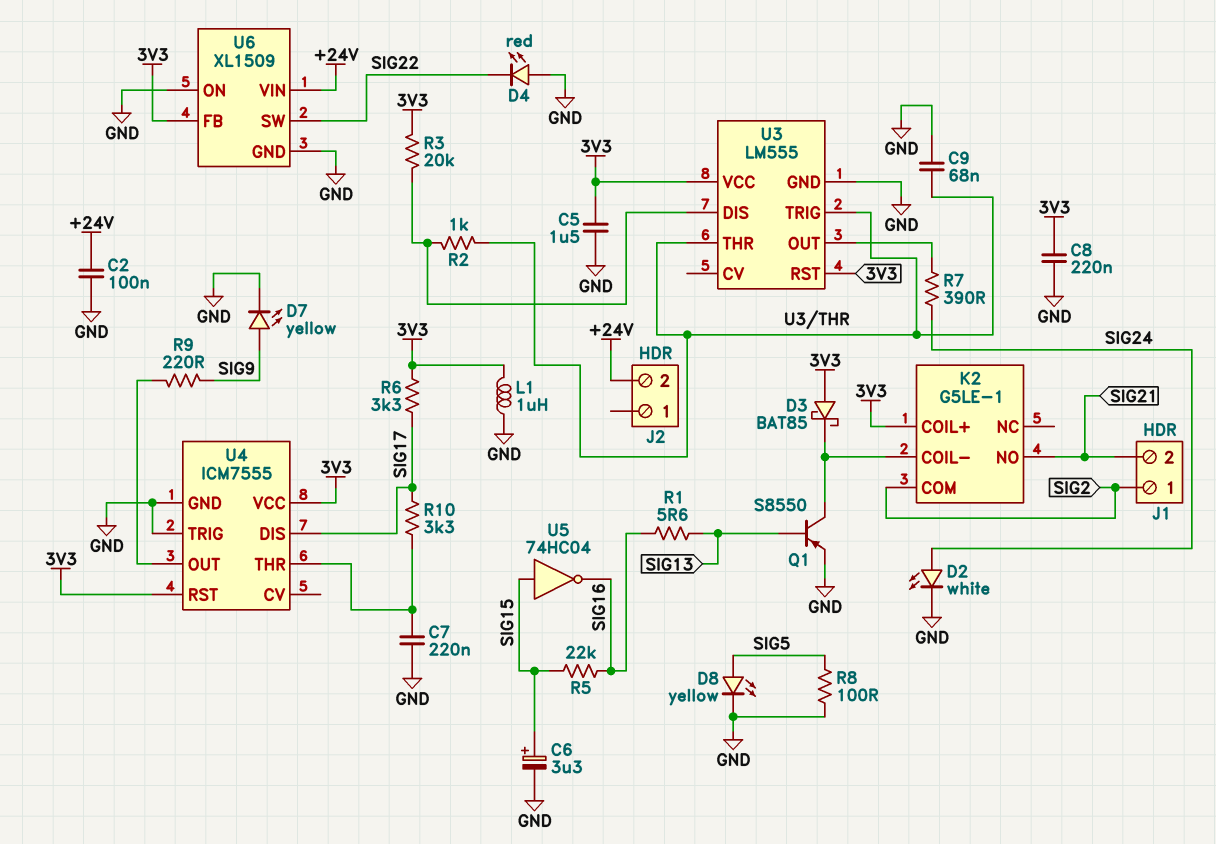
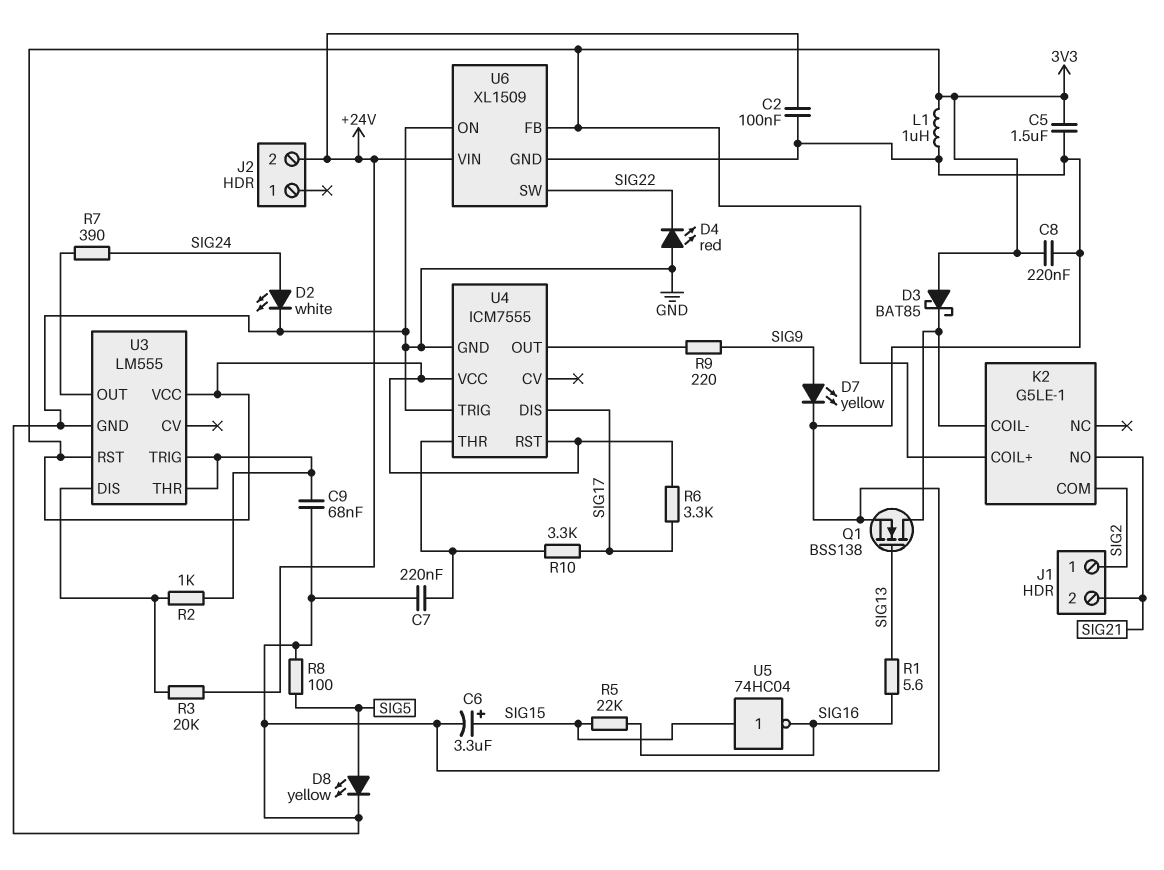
Q1: PNP S8550 (B SIG13, C K2/COIL-, E GND) -> NMOS BSS138 (G SIG13, D K2/COIL-, S GND)
R3: 20k (3V3, U3/DIS) -> 20k (+24V, U3/DIS)

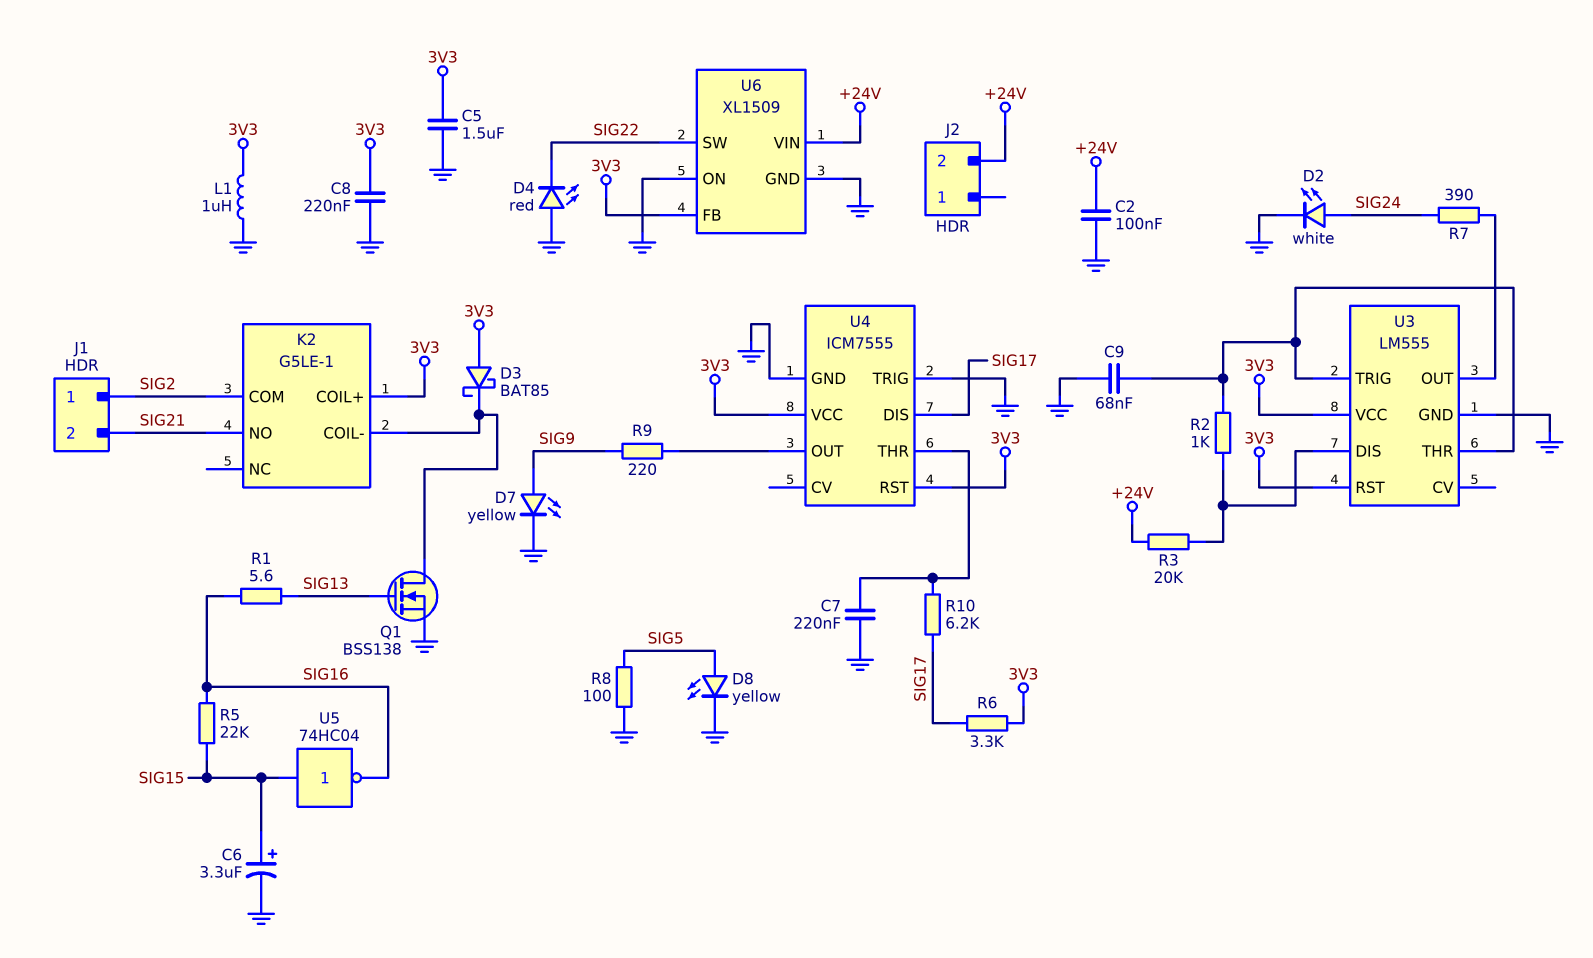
R10: 3.3k (SIG17, U4/THR) -> 6.2k (SIG17, U4/THR)

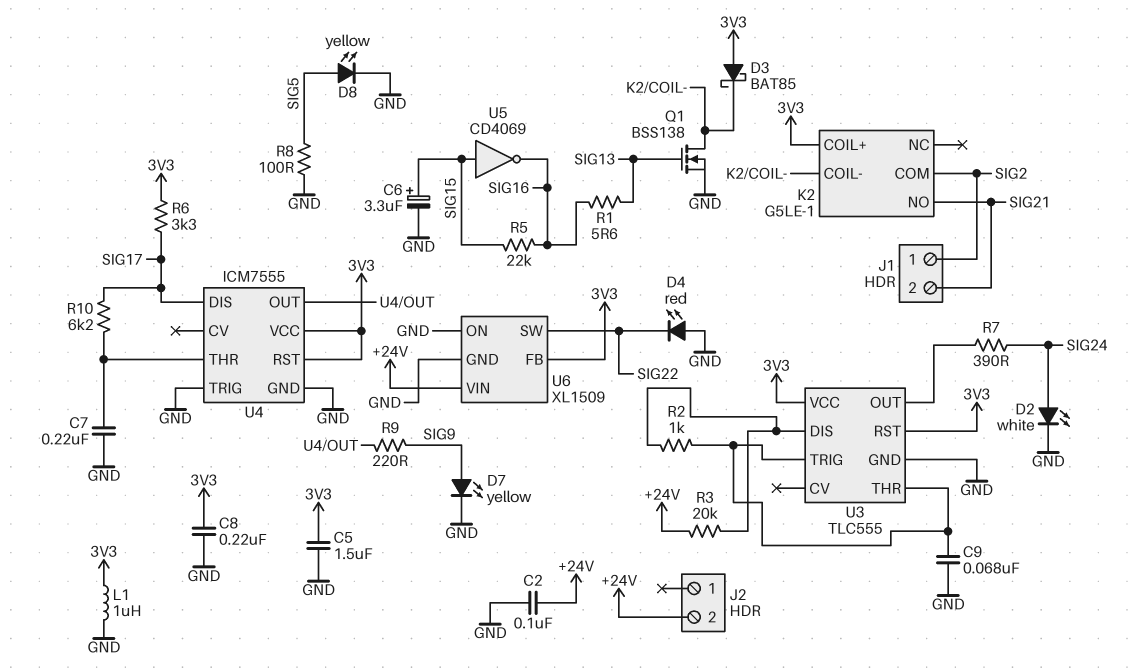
U3: LM555 -> TLC555
U5: NOT 74HC04 (in SIG15, out SIG16) -> NOT CD4069 (in SIG15, out SIG16)

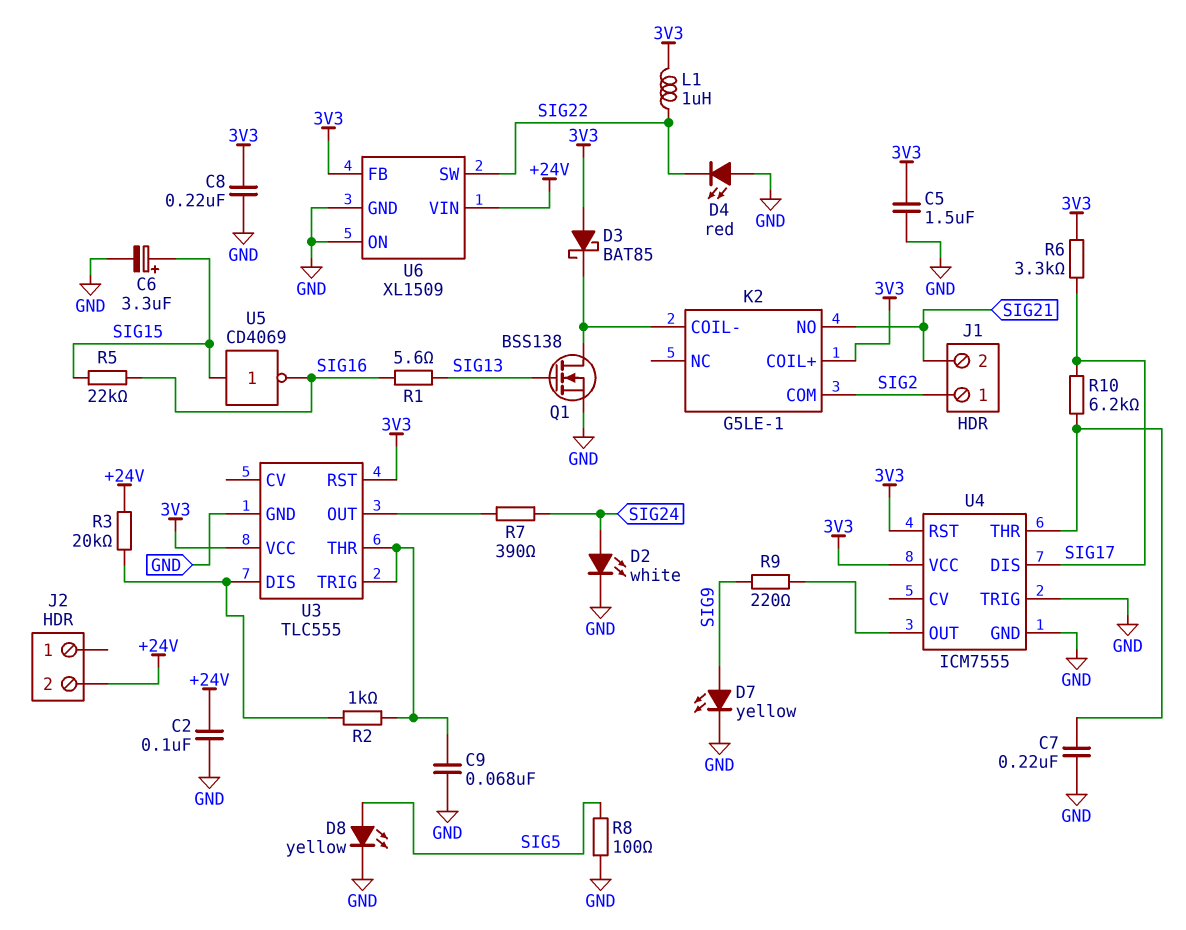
L1: 1uH (3V3, GND) -> 1uH (3V3, SIG22)

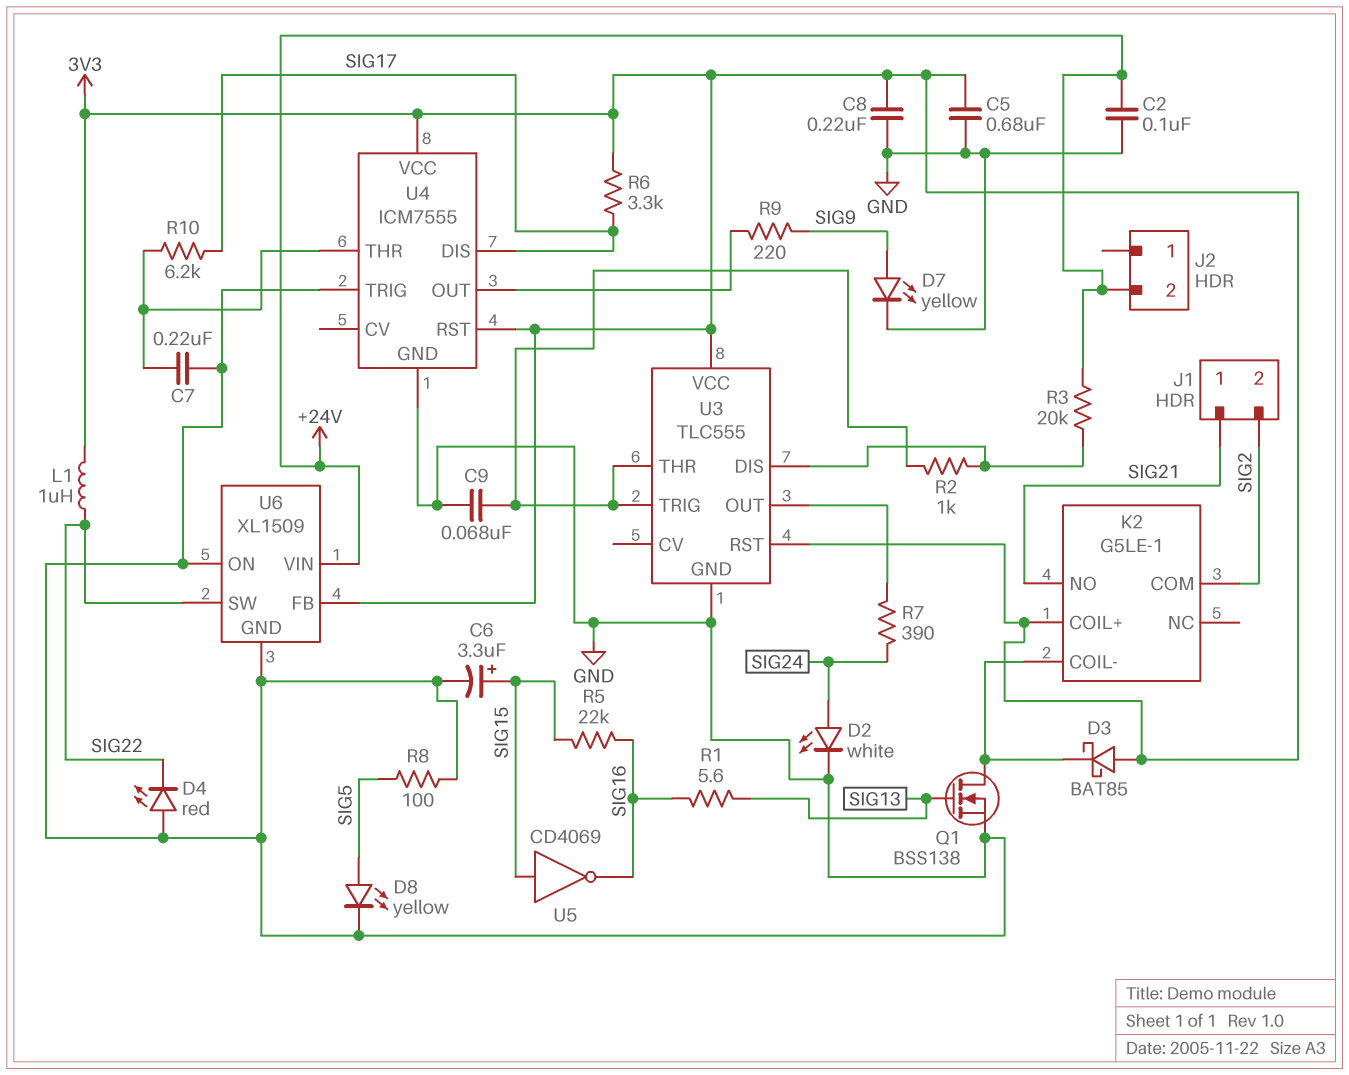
C5: 1.5uF (3V3, GND) -> 680nF (3V3, GND)
J1 pin 1: SIG2 -> SIG21
J1 pin 2: SIG21 -> SIG2

